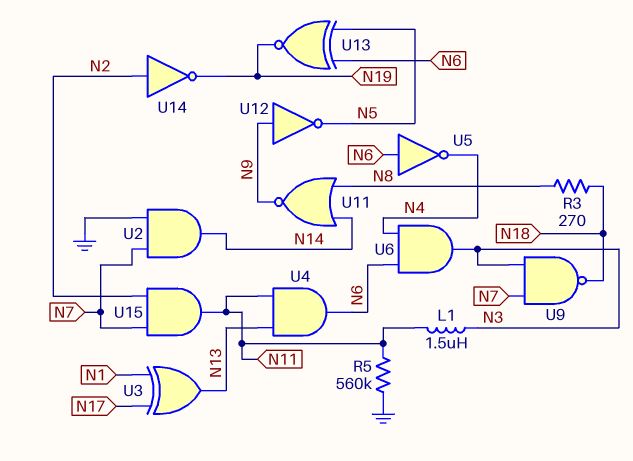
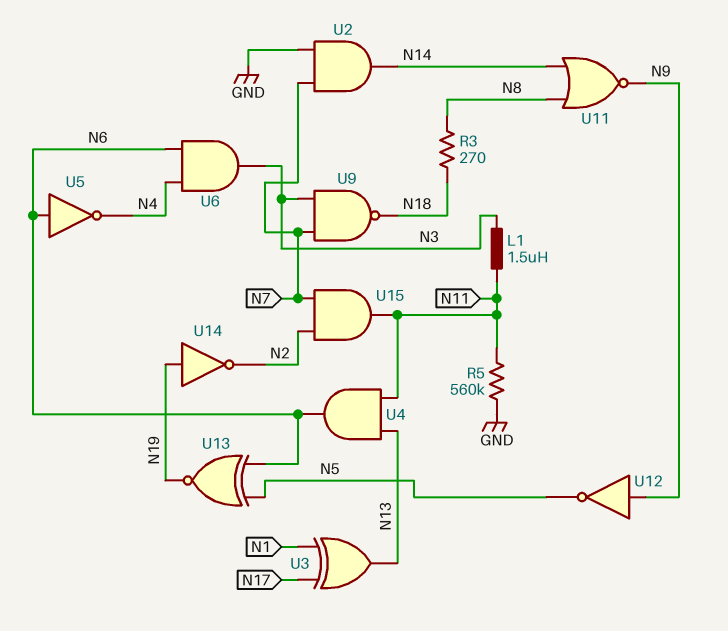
U14: NOT (in N2, out N19) -> NOT (in N19, out N2)

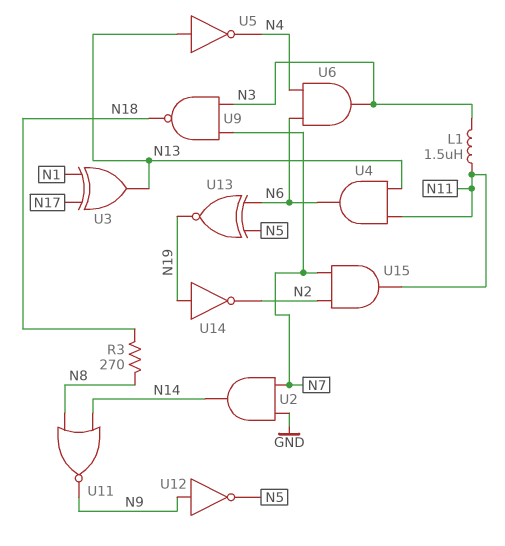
R5: 560k (GND, N11) -> none
U5: NOT (in N6, out N4) -> NOT (in N13, out N4)

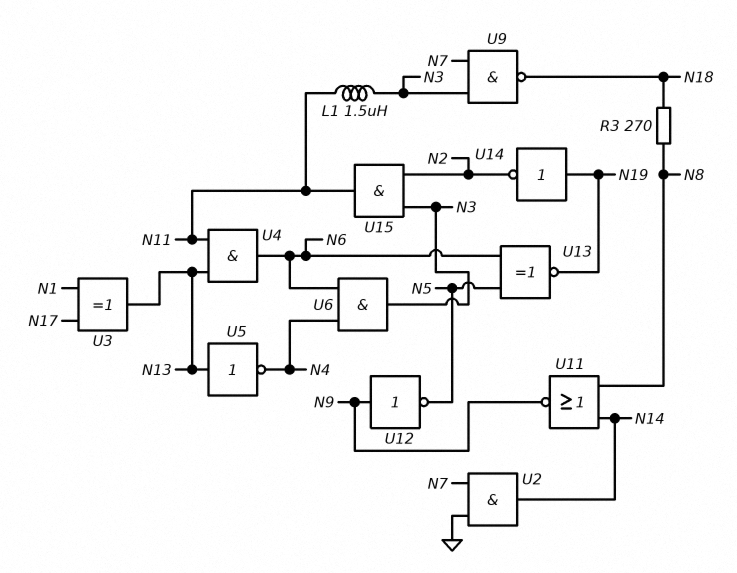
U15: AND (in N2, in N7, out N11) -> AND (in N2, in N3, out N11)

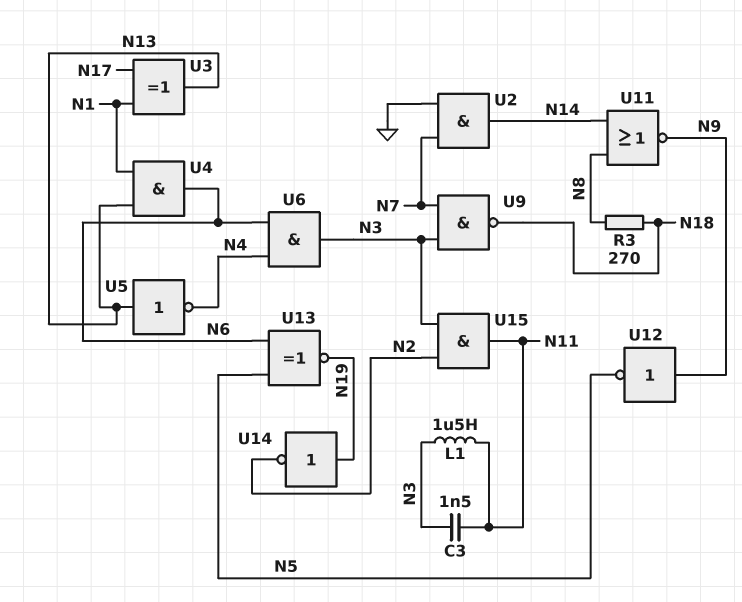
C3: none -> 1.5nF (N3, N11)
U4: AND (in N11, in N13, out N6) -> AND (in N1, in N13, out N6)

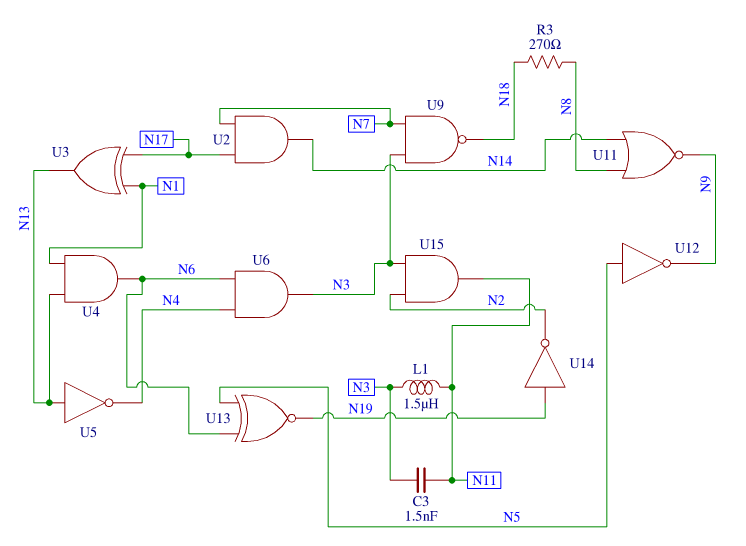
U2: AND (in GND, in N7, out N14) -> AND (in N7, in N17, out N14)
U12: NOT (in N9, out N5) -> NOT (in N5, out N9)

